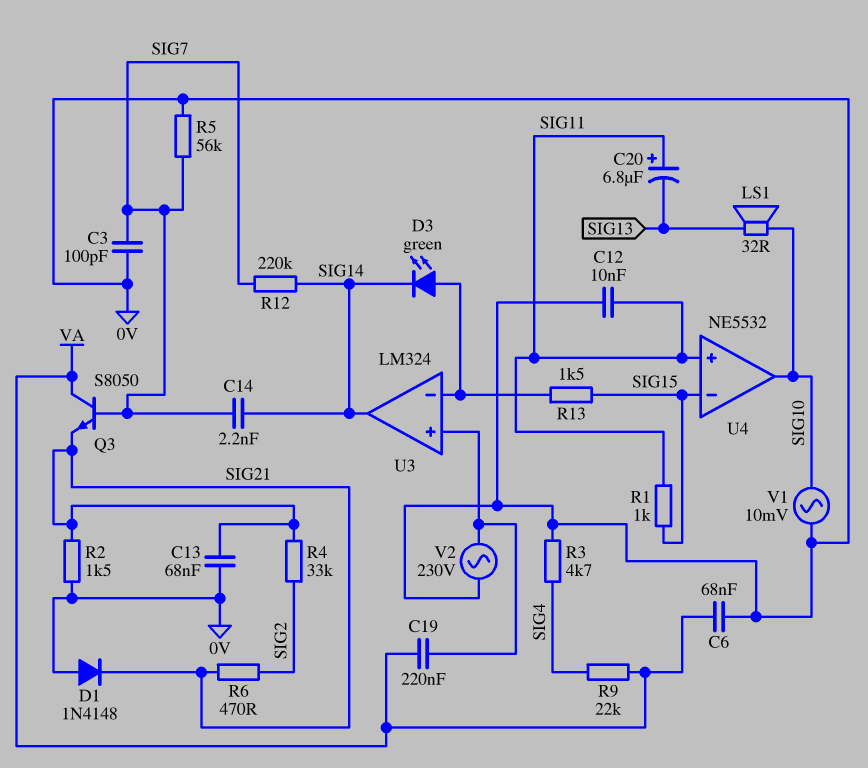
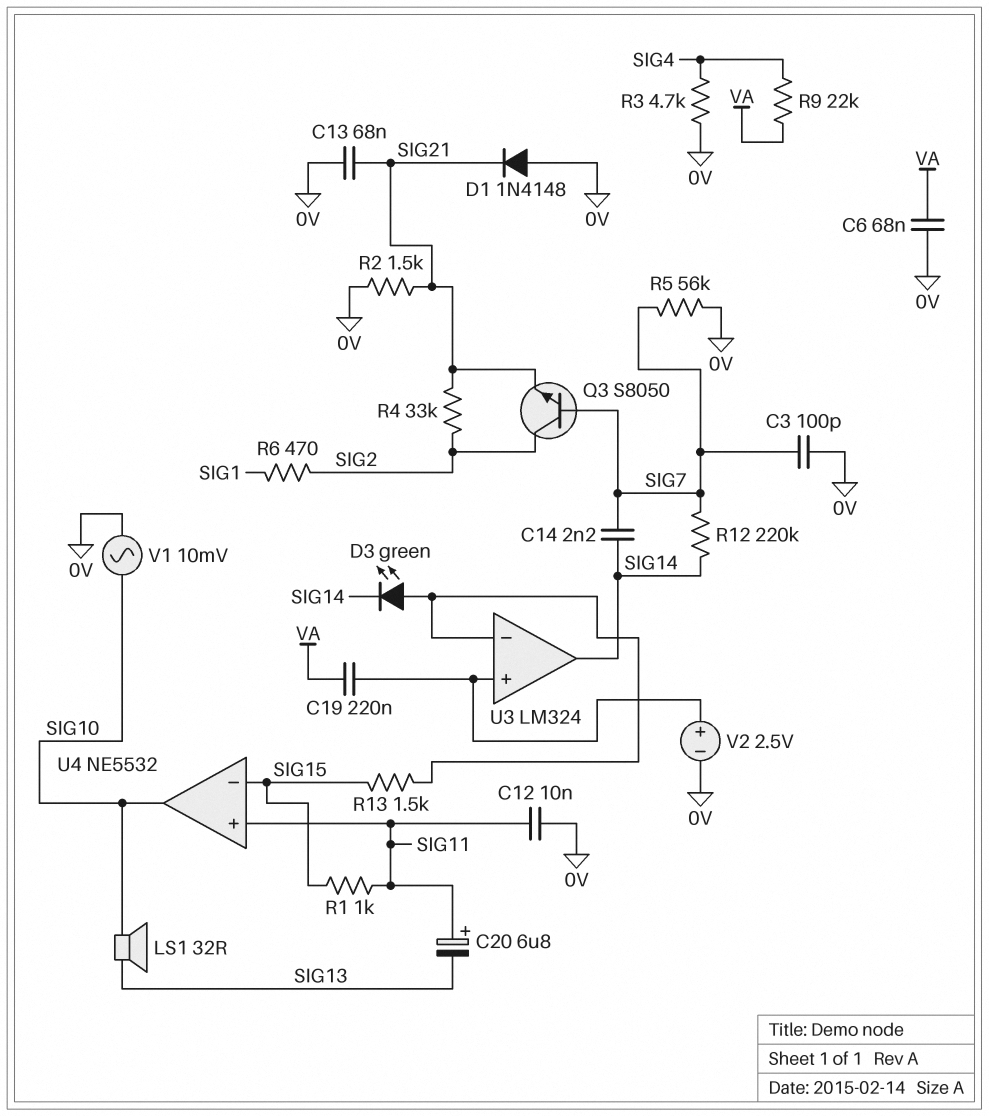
Q3: NPN S8050 (B SIG7, C VA, E SIG21) -> NPN S8050 (B SIG7, C SIG2, E SIG21)
R6: 470 (SIG2, SIG21) -> 470 (SIG1, SIG2)
V2: AC 230V (0V, U3/in+) -> 2.5V (plus U3/in+, minus 0V)

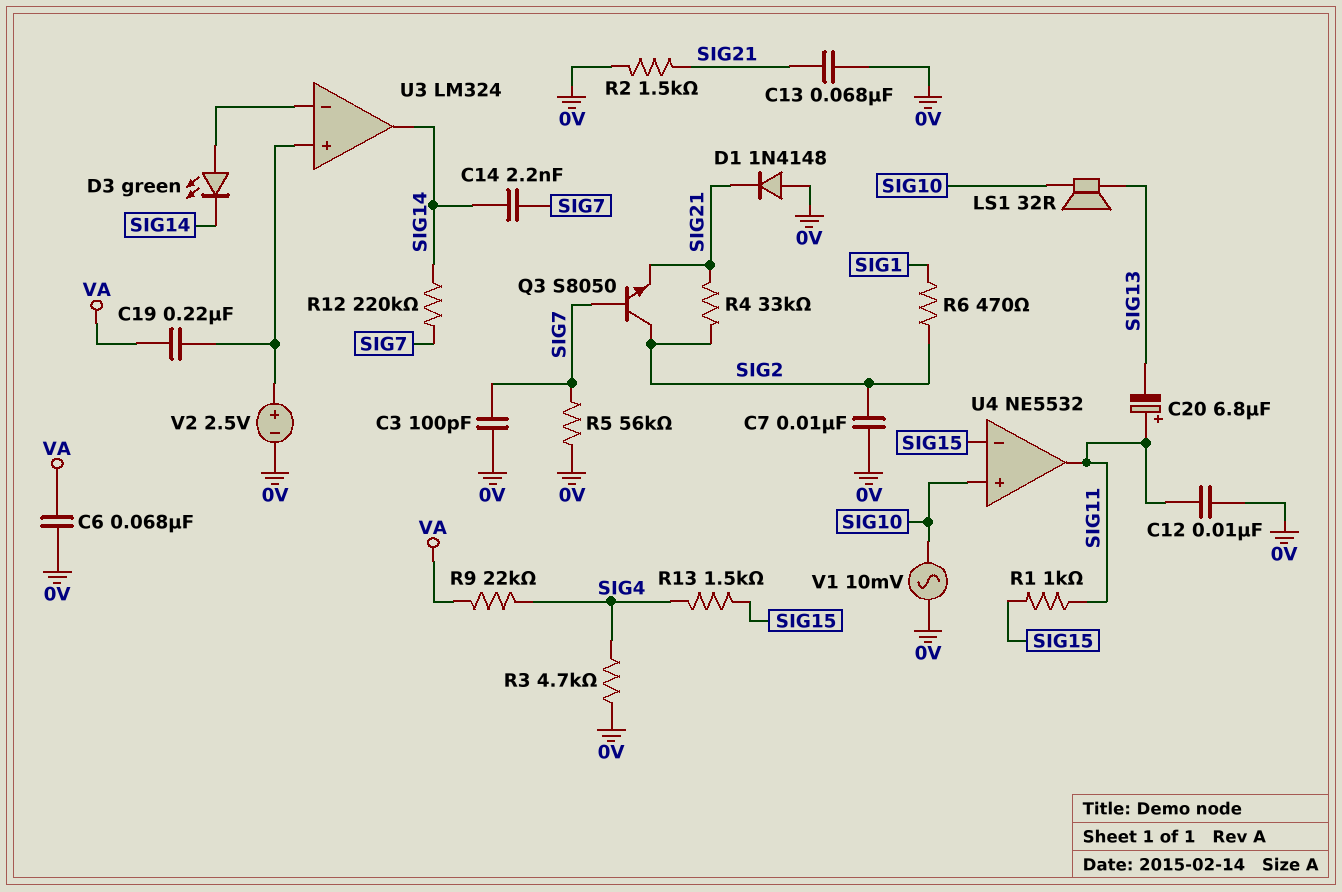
C7: none -> 10nF (0V, SIG2)
R13: 1.5k (SIG15, U3/in-) -> 1.5k (SIG4, SIG15)
U4 pin in+: SIG11 -> SIG10
U4 pin out: SIG10 -> SIG11

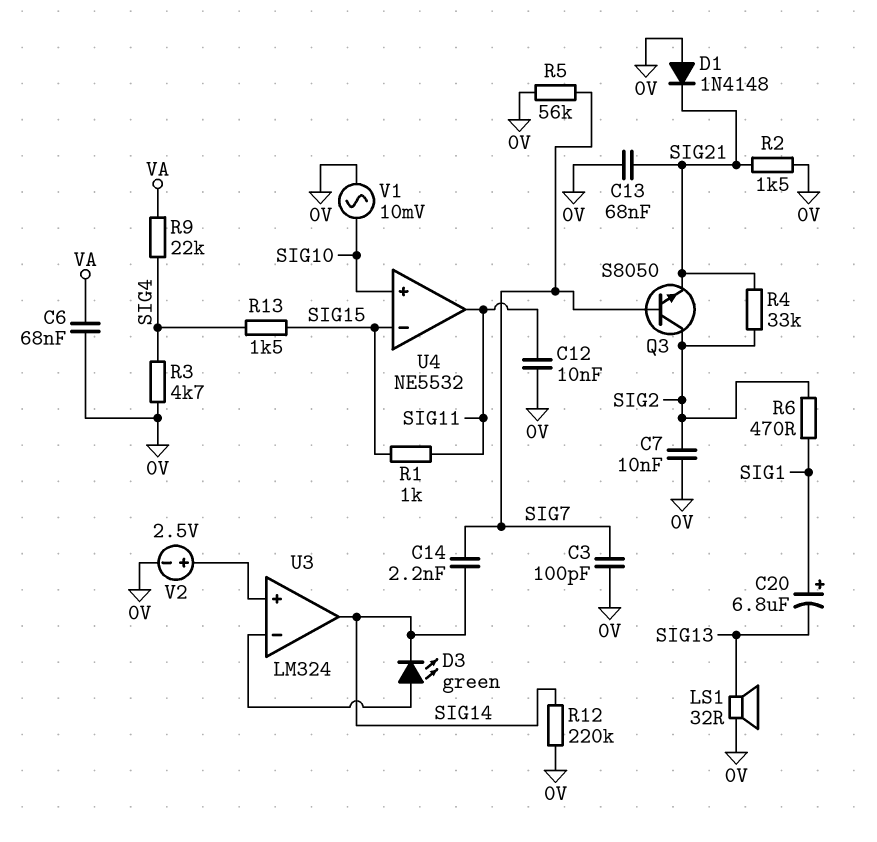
C19: 220nF (U3/in+, VA) -> none
C20: 6.8uF (plus SIG11, minus SIG13) -> 6.8uF (plus SIG1, minus SIG13)
LS1: speaker 32R (SIG10, SIG13) -> speaker 32R (0V, SIG13)
R12: 220k (SIG7, SIG14) -> 220k (0V, SIG14)

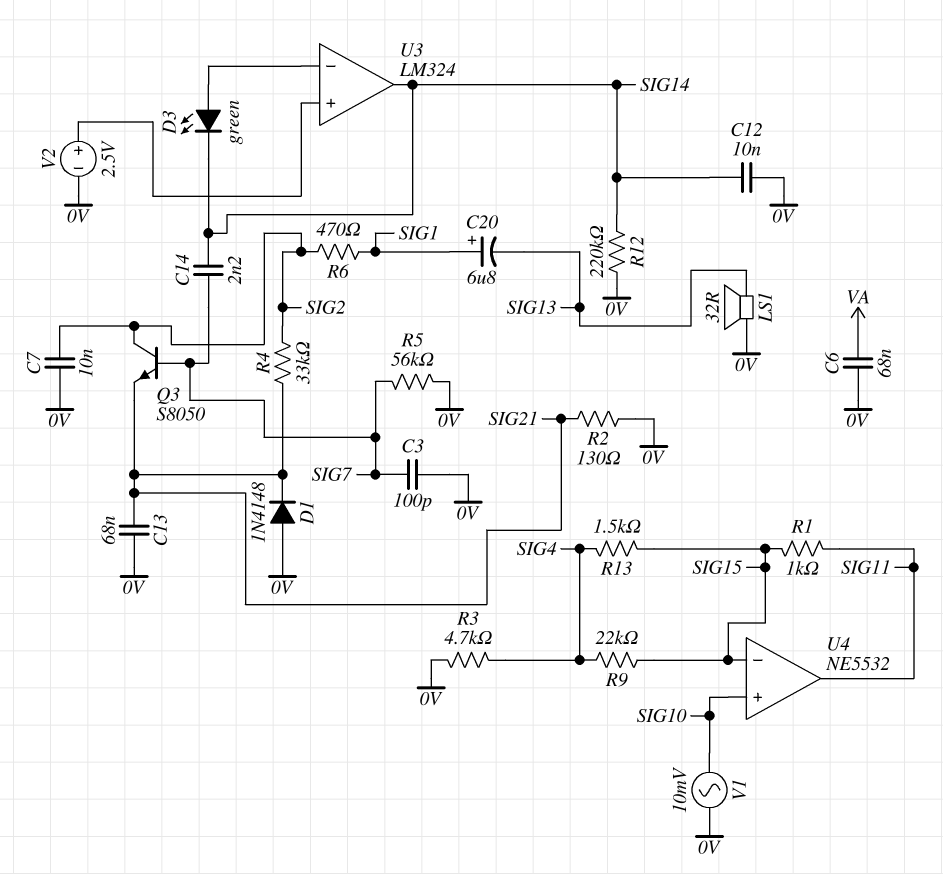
C12: 10nF (0V, SIG11) -> 10nF (0V, SIG14)
R2: 1.5k (0V, SIG21) -> 130 (0V, SIG21)
R9: 22k (SIG4, VA) -> 22k (SIG4, SIG15)

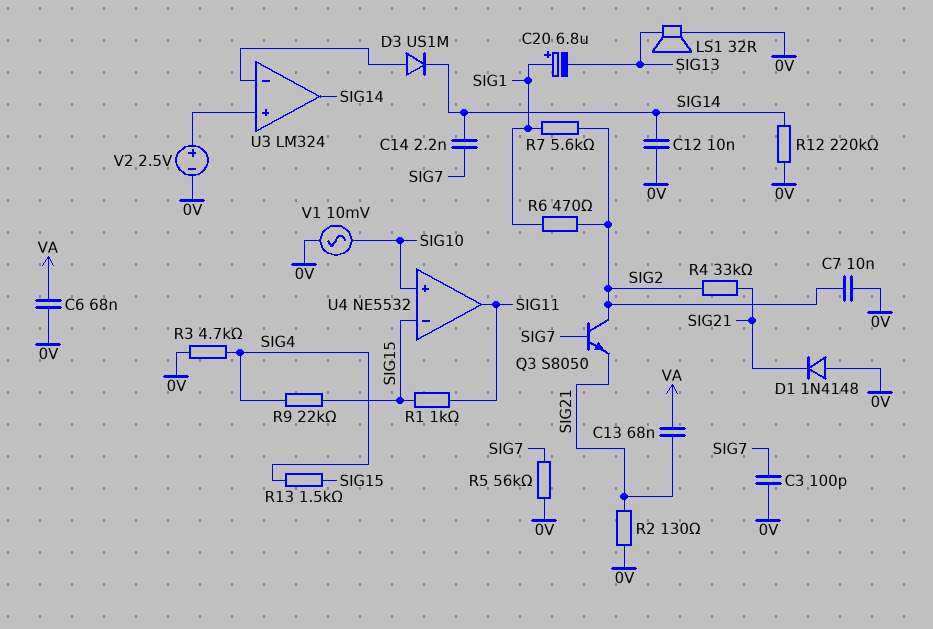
C13: 68nF (0V, SIG21) -> 68nF (SIG21, VA)
D3: LED green (A U3/in-, K SIG14) -> diode US1M (A U3/in-, K SIG14)
R7: none -> 5.6k (SIG1, SIG2)

